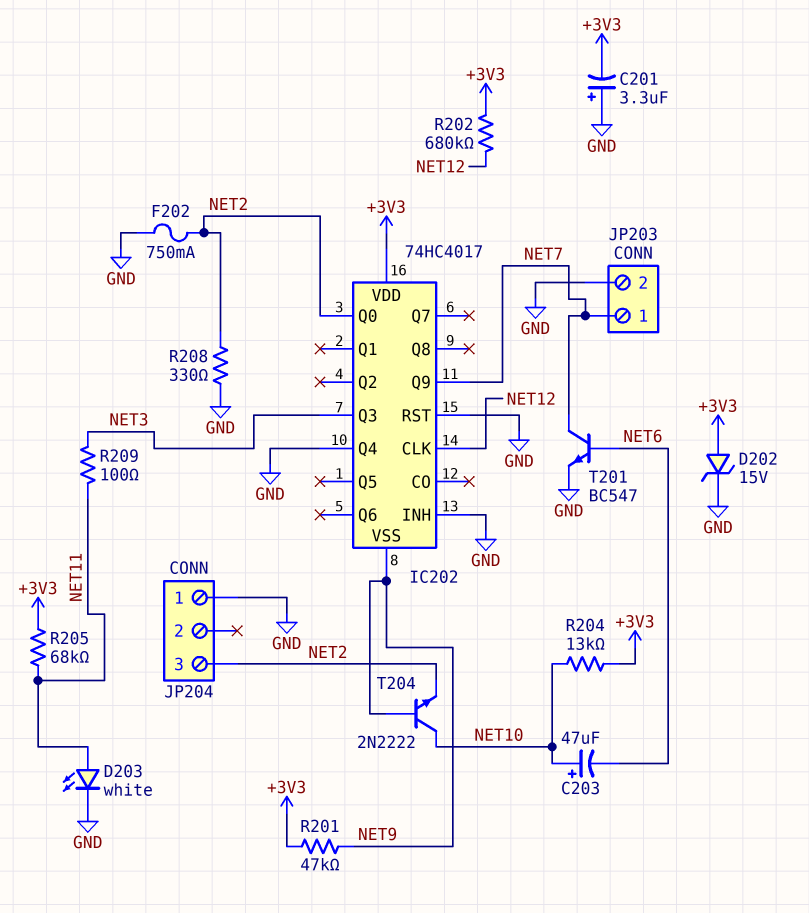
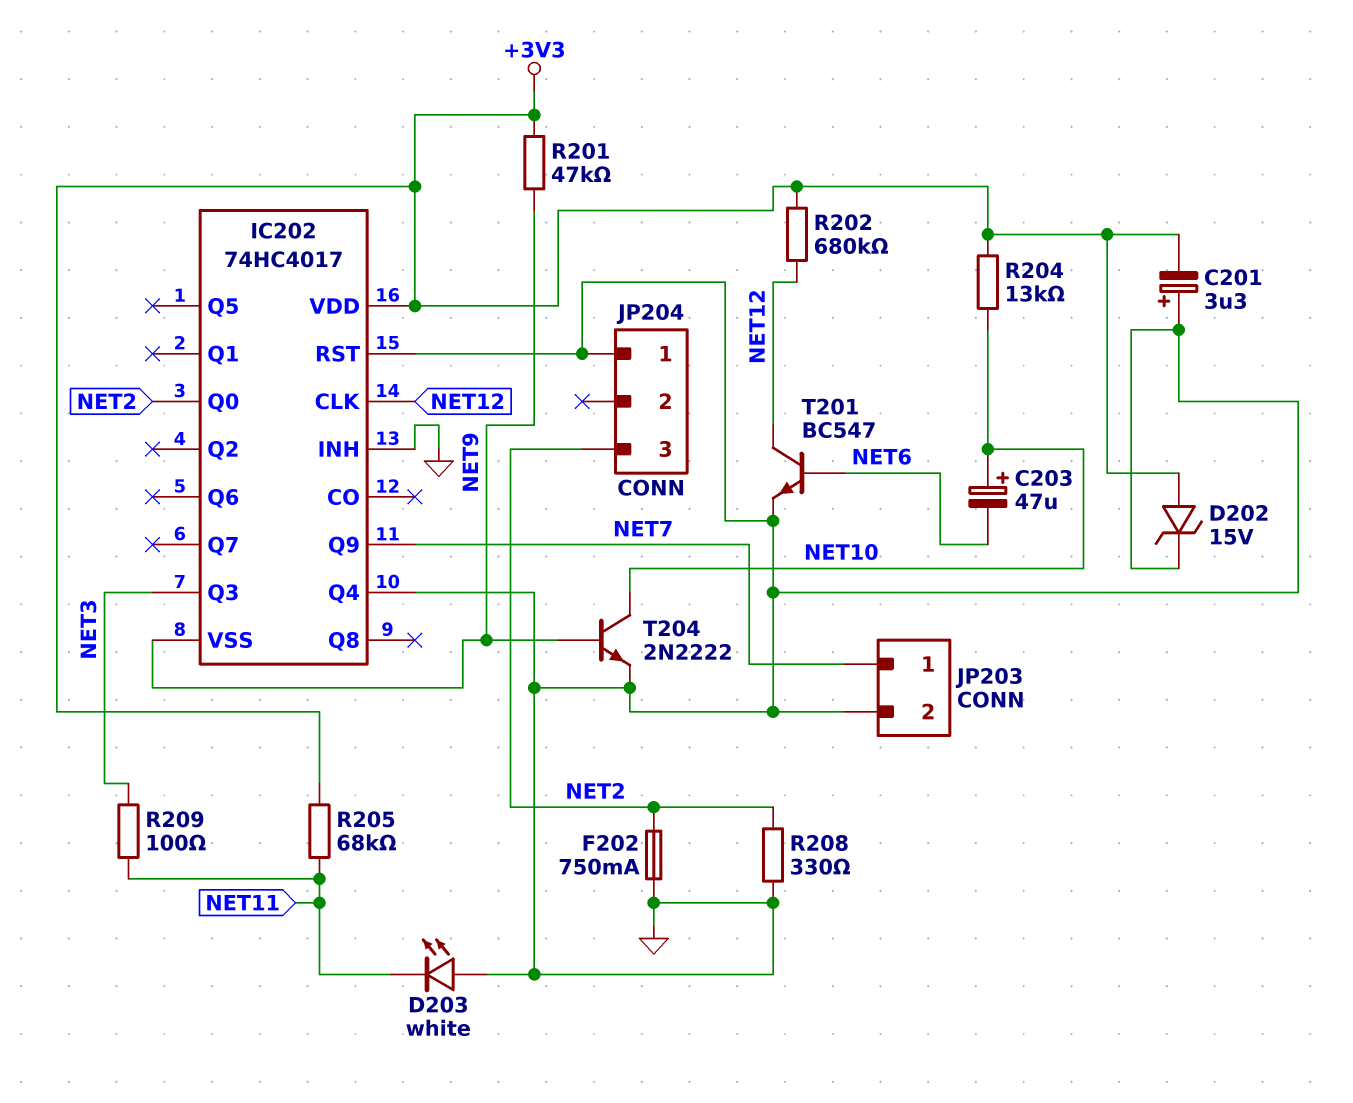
D203: LED white (A NET11, K GND) -> LED white (A GND, K NET11)
T201: NPN BC547 (B NET6, C NET7, E GND) -> NPN BC547 (B NET6, C NET12, E GND)
T204: NPN 2N2222 (B NET9, C NET10, E NET2) -> NPN 2N2222 (B NET9, C NET10, E GND)

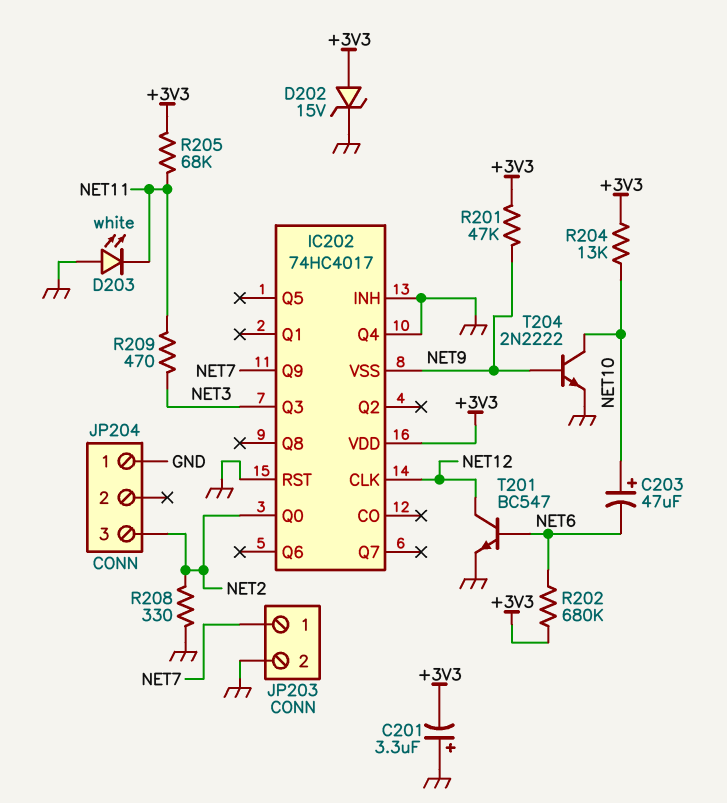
F202: 750mA (GND, NET2) -> none
R202: 680k (+3V3, NET12) -> 680k (+3V3, NET6)
R209: 100 (NET3, NET11) -> 470 (NET3, NET11)

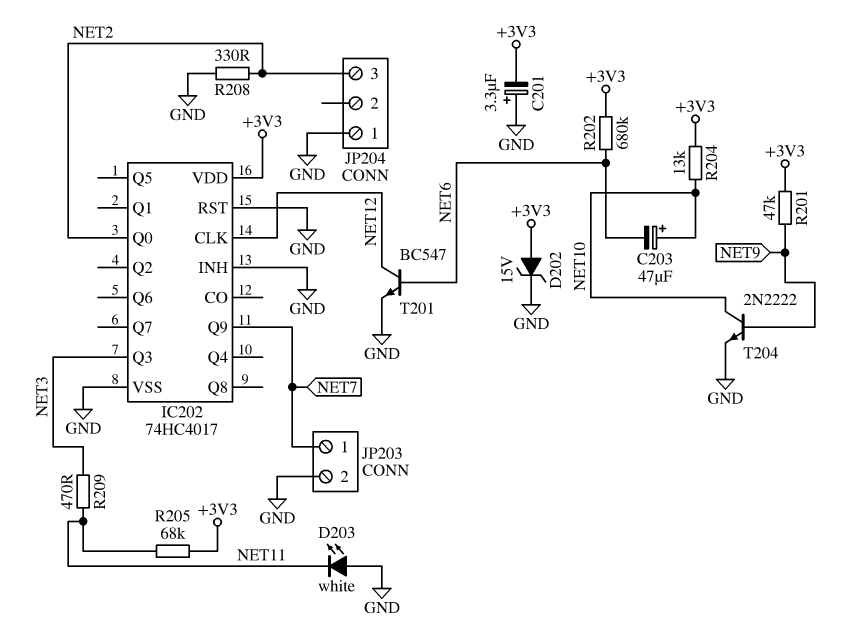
IC202 pin Q4: GND -> none
IC202 pin VSS: NET9 -> GND

